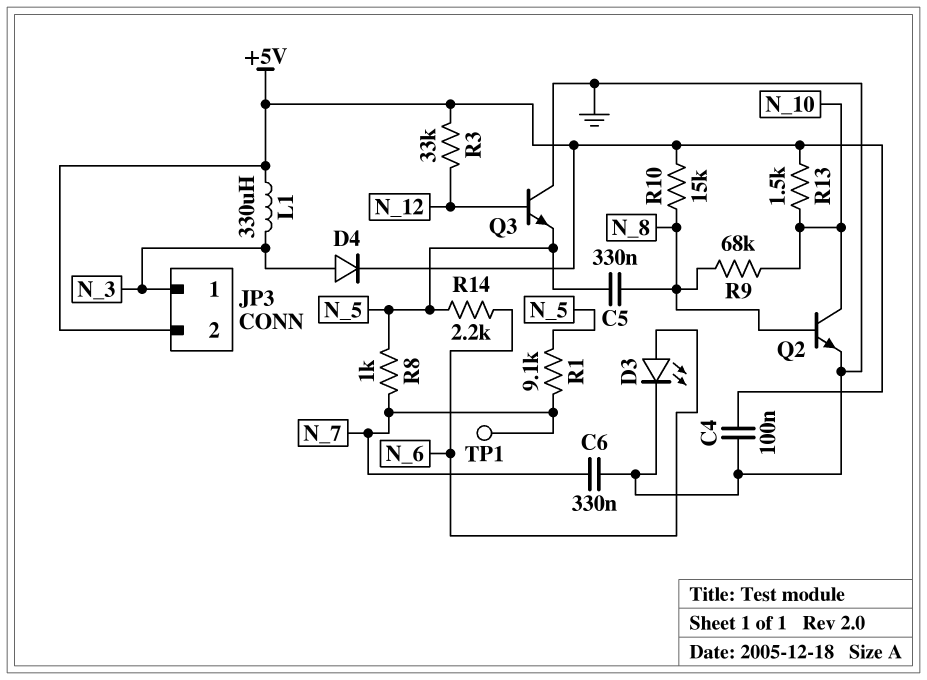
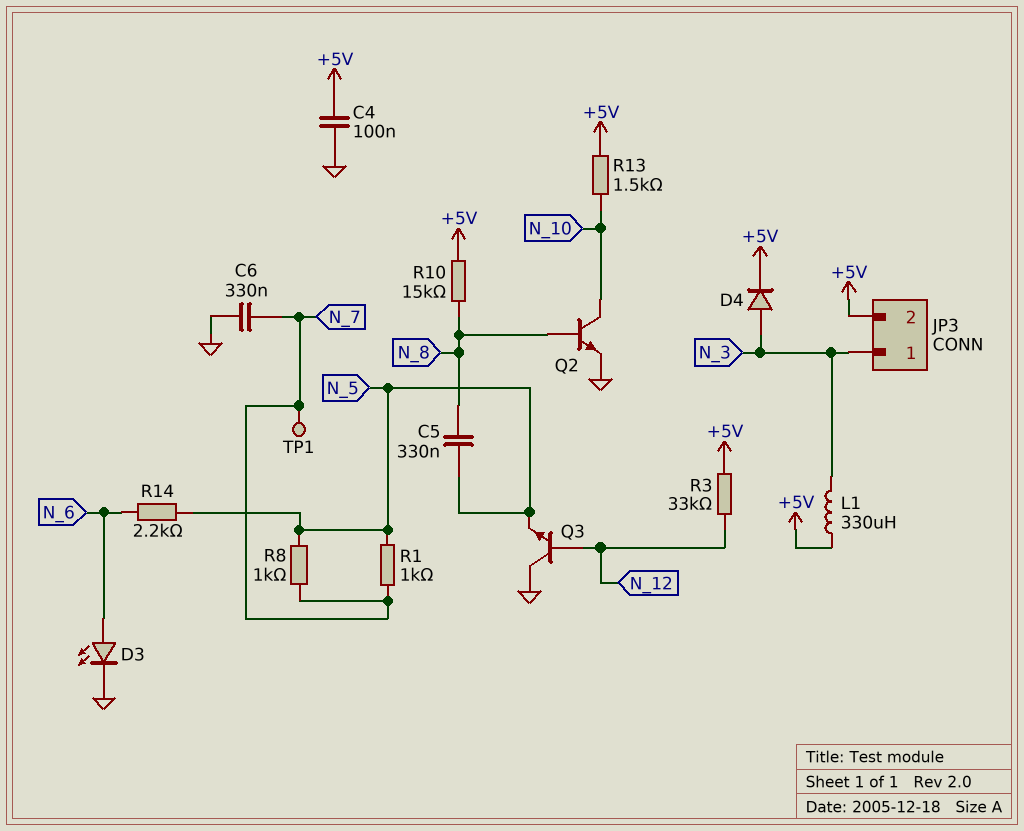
R1: 9.1k (N_5, N_7) -> 1k (N_5, N_7)
R9: 68k (N_8, N_10) -> none

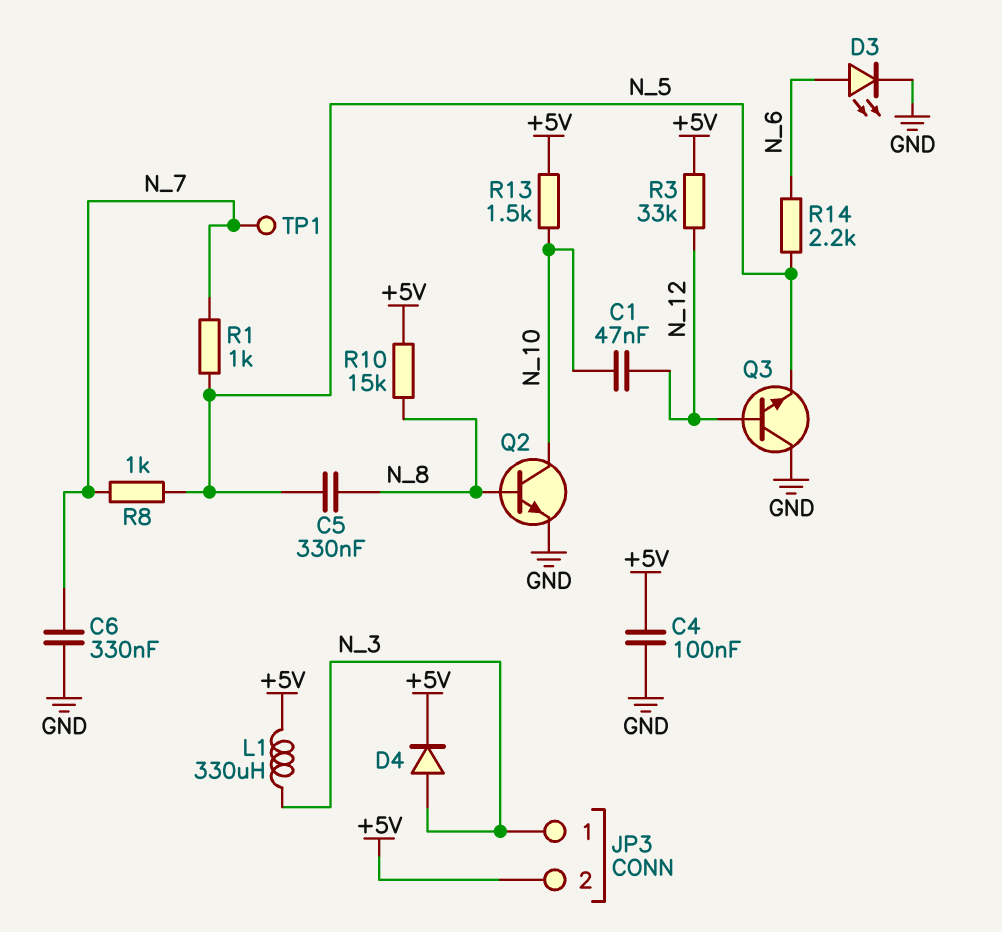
C1: none -> 47nF (N_10, N_12)

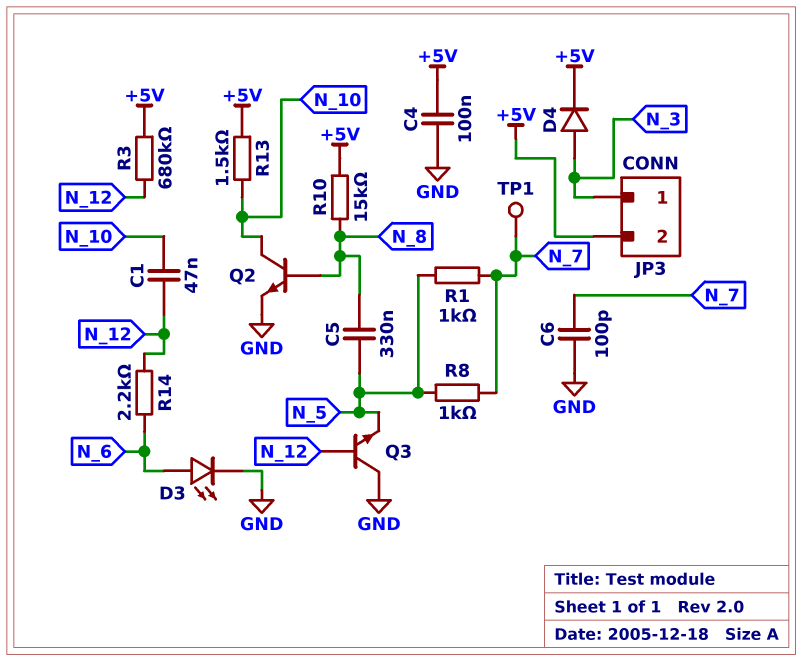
C6: 330nF (GND, N_7) -> 100pF (GND, N_7)
L1: 330uH (+5V, N_3) -> none
R3: 33k (+5V, N_12) -> 680k (+5V, N_12)
R14: 2.2k (N_5, N_6) -> 2.2k (N_6, N_12)

